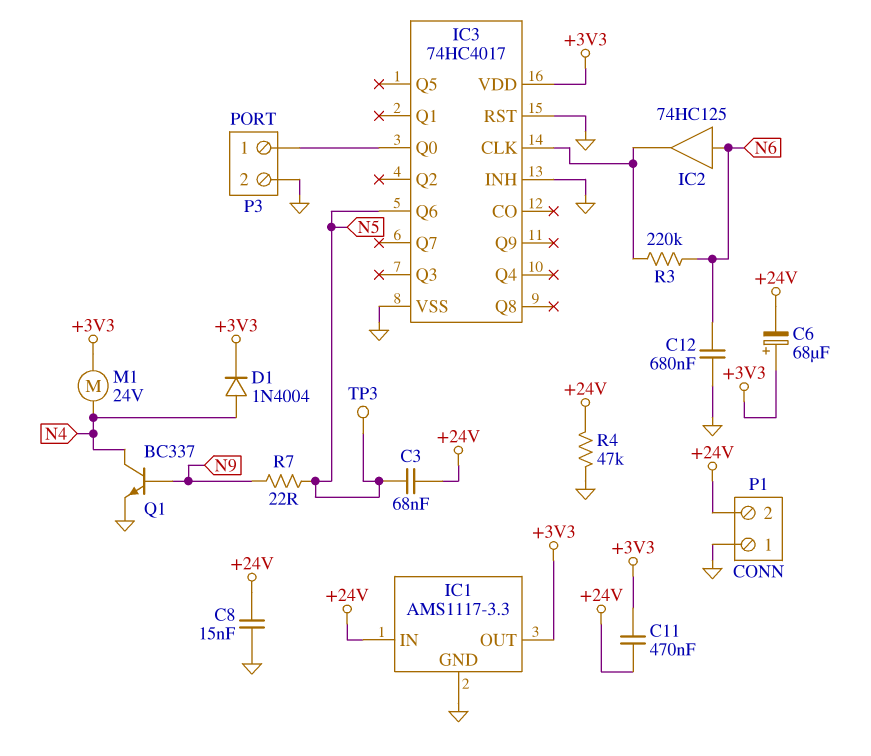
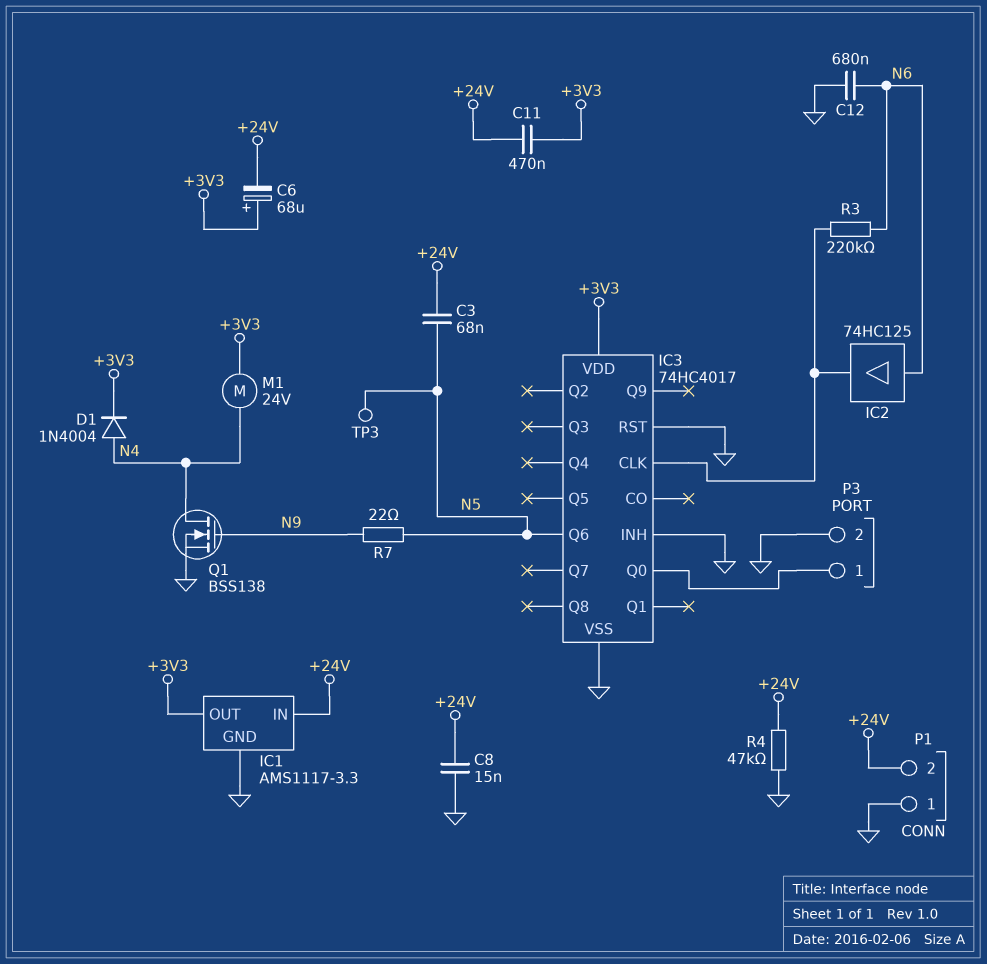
Q1: NPN BC337 (B N9, C N4, E GND) -> NMOS BSS138 (G N9, D N4, S GND)

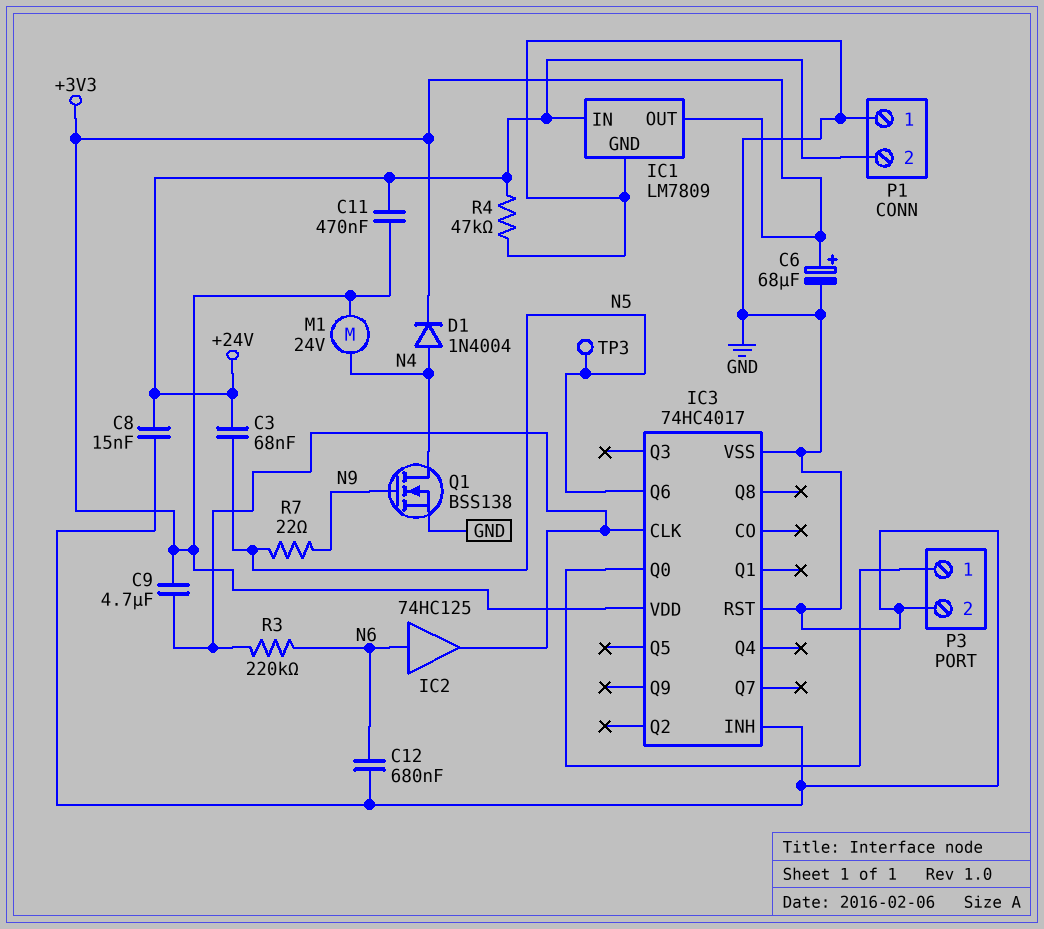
C6: 68uF (plus +3V3, minus +24V) -> 68uF (plus +3V3, minus GND)
C9: none -> 4.7uF (+3V3, IC3/CLK)
IC1: AMS1117-3.3 -> LM7809

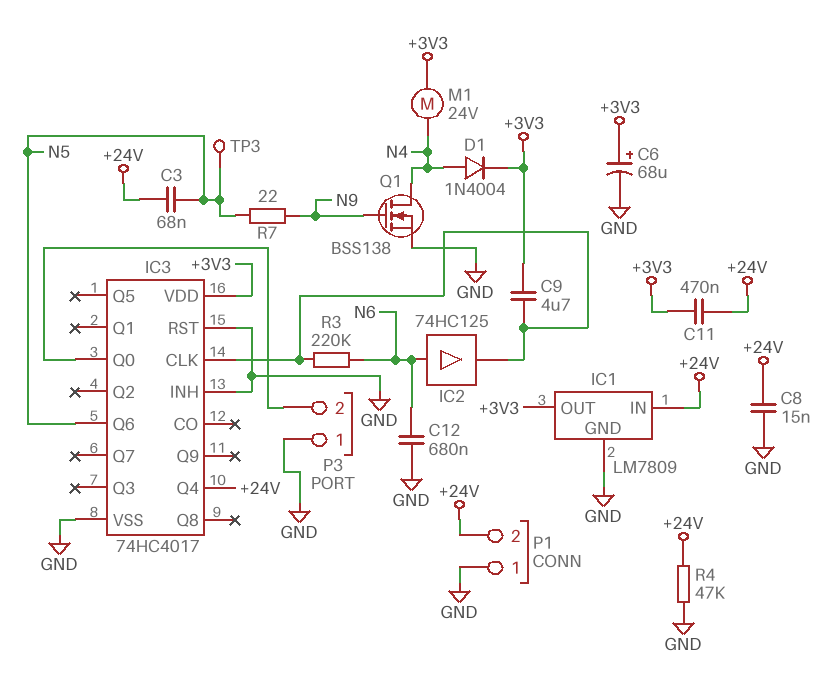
IC3 pin Q4: none -> +24V
P3 pin 1: IC3/Q0 -> GND
P3 pin 2: GND -> IC3/Q0

